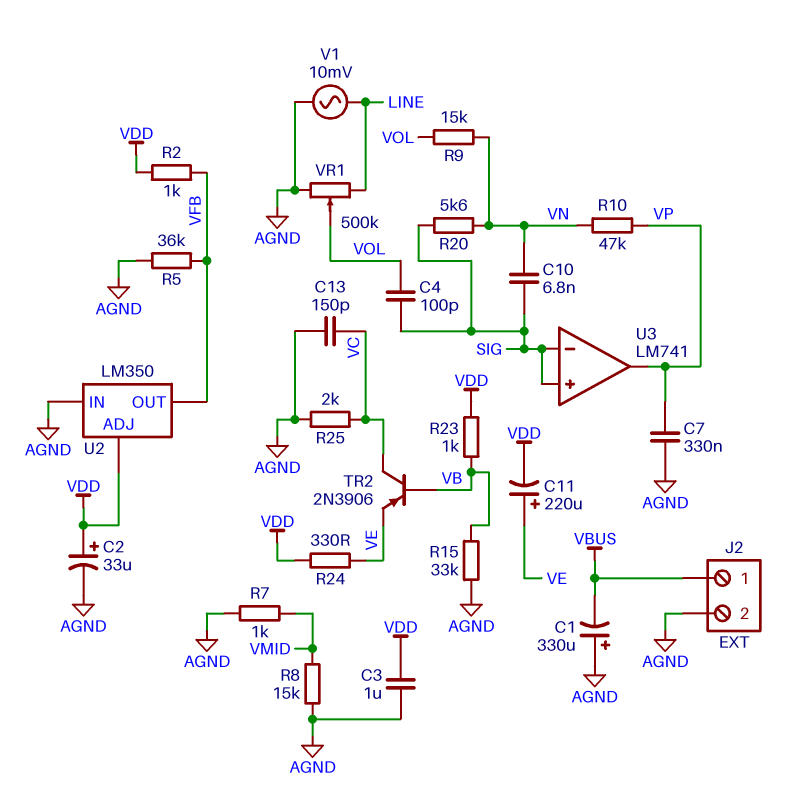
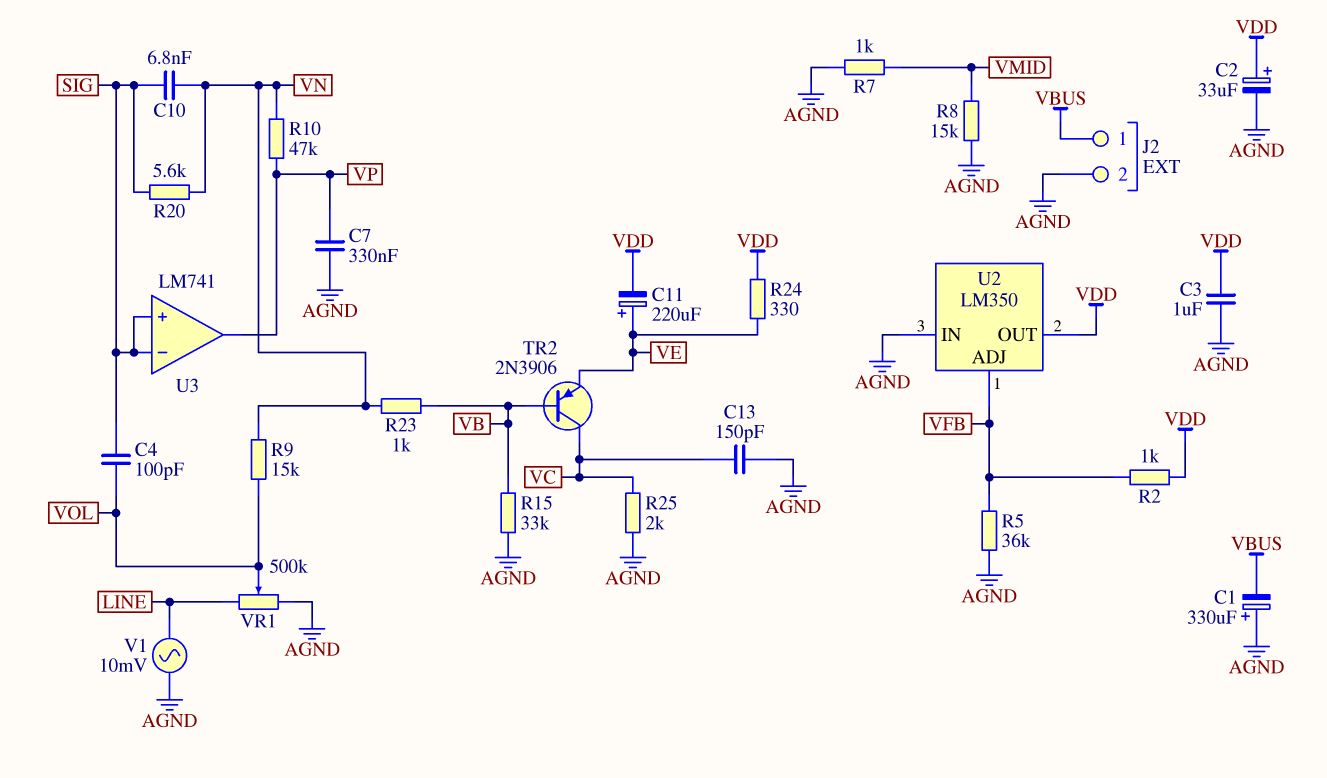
R23: 1k (VB, VDD) -> 1k (VB, VN)
U2 pin ADJ: VDD -> VFB
U2 pin OUT: VFB -> VDD

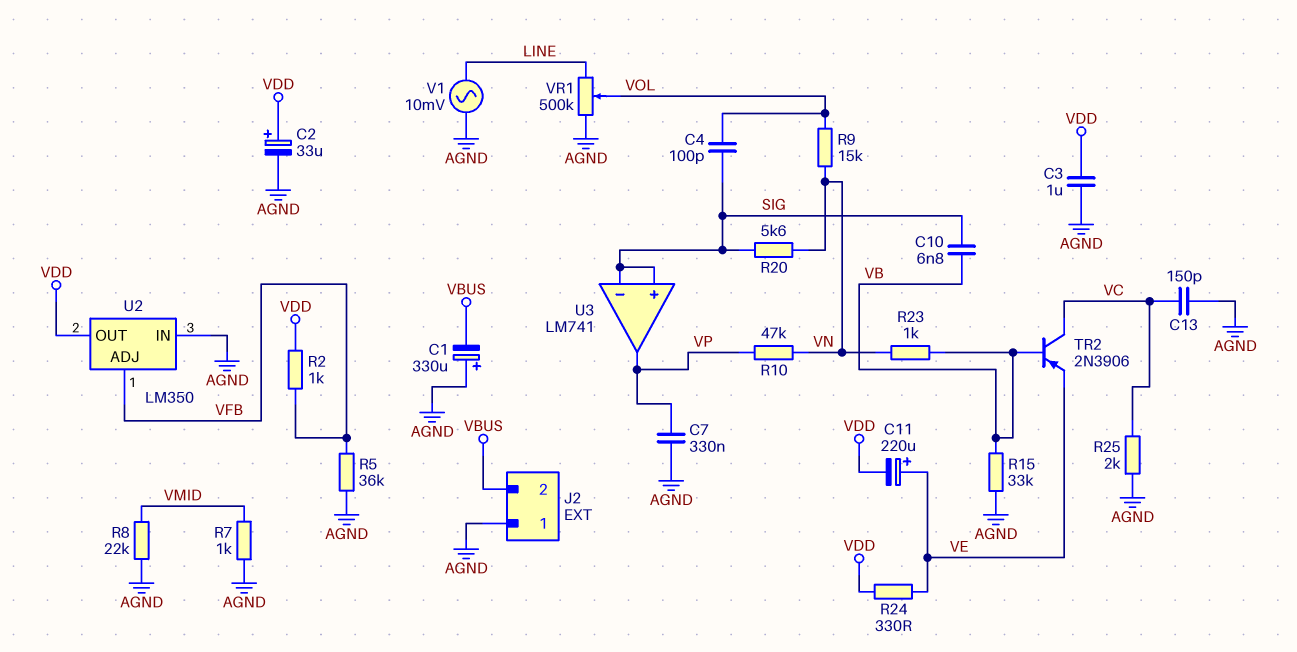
C10: 6.8nF (SIG, VN) -> 6.8nF (SIG, VB)
J2 pin 1: VBUS -> AGND
J2 pin 2: AGND -> VBUS
R8: 15k (AGND, VMID) -> 22k (AGND, VMID)

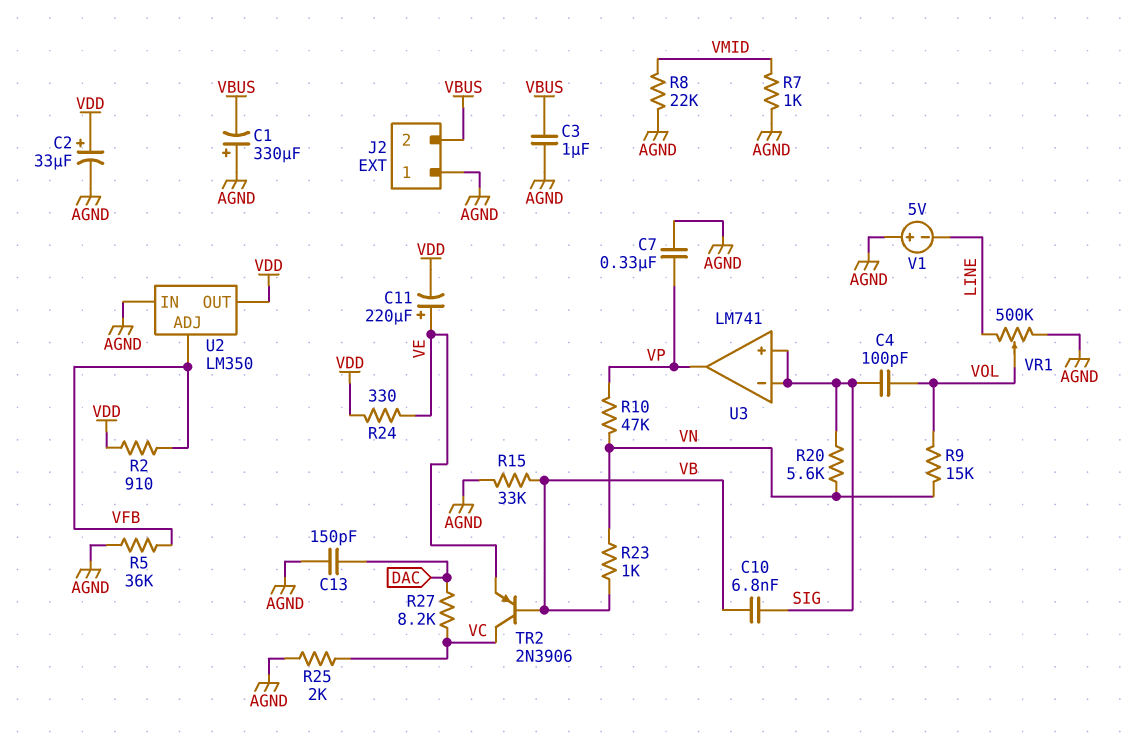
C3: 1uF (AGND, VDD) -> 1uF (AGND, VBUS)
C13: 150pF (AGND, VC) -> 150pF (AGND, DAC)
R2: 1k (VDD, VFB) -> 910 (VDD, VFB)
R27: none -> 8.2k (DAC, VC)
V1: AC 10mV (AGND, LINE) -> 5V (plus AGND, minus LINE)

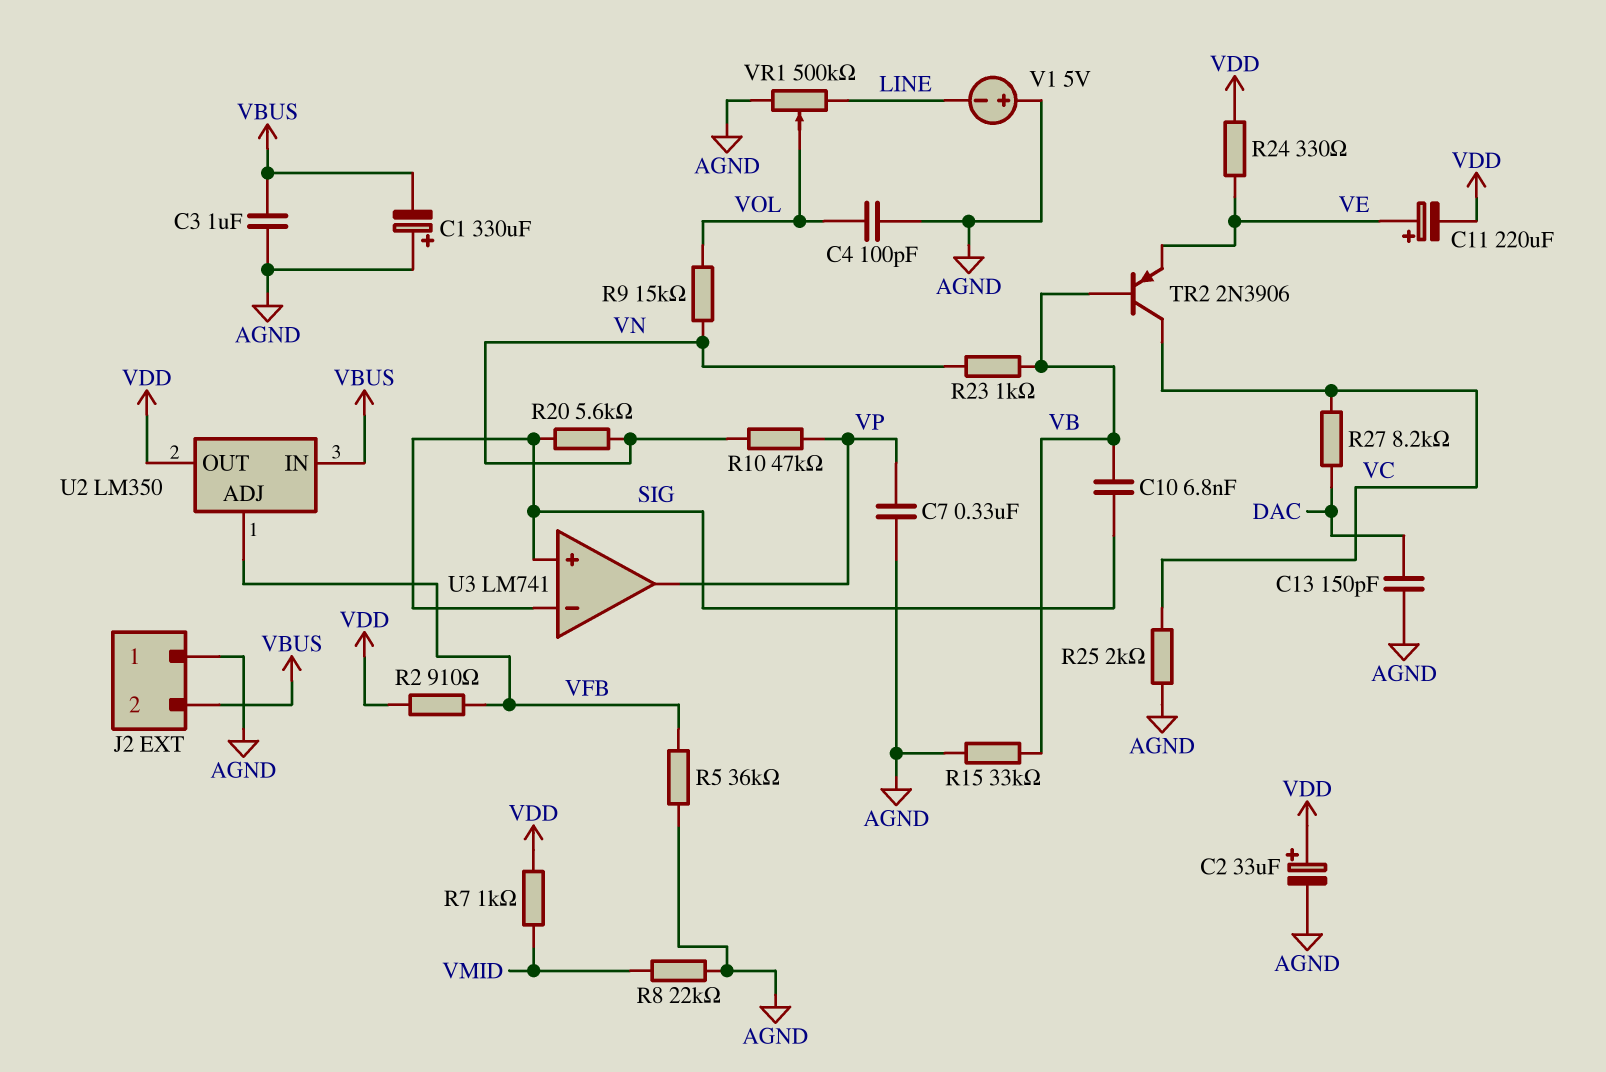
C4: 100pF (SIG, VOL) -> 100pF (AGND, VOL)
R7: 1k (AGND, VMID) -> 1k (VDD, VMID)
U2 pin IN: AGND -> VBUS

